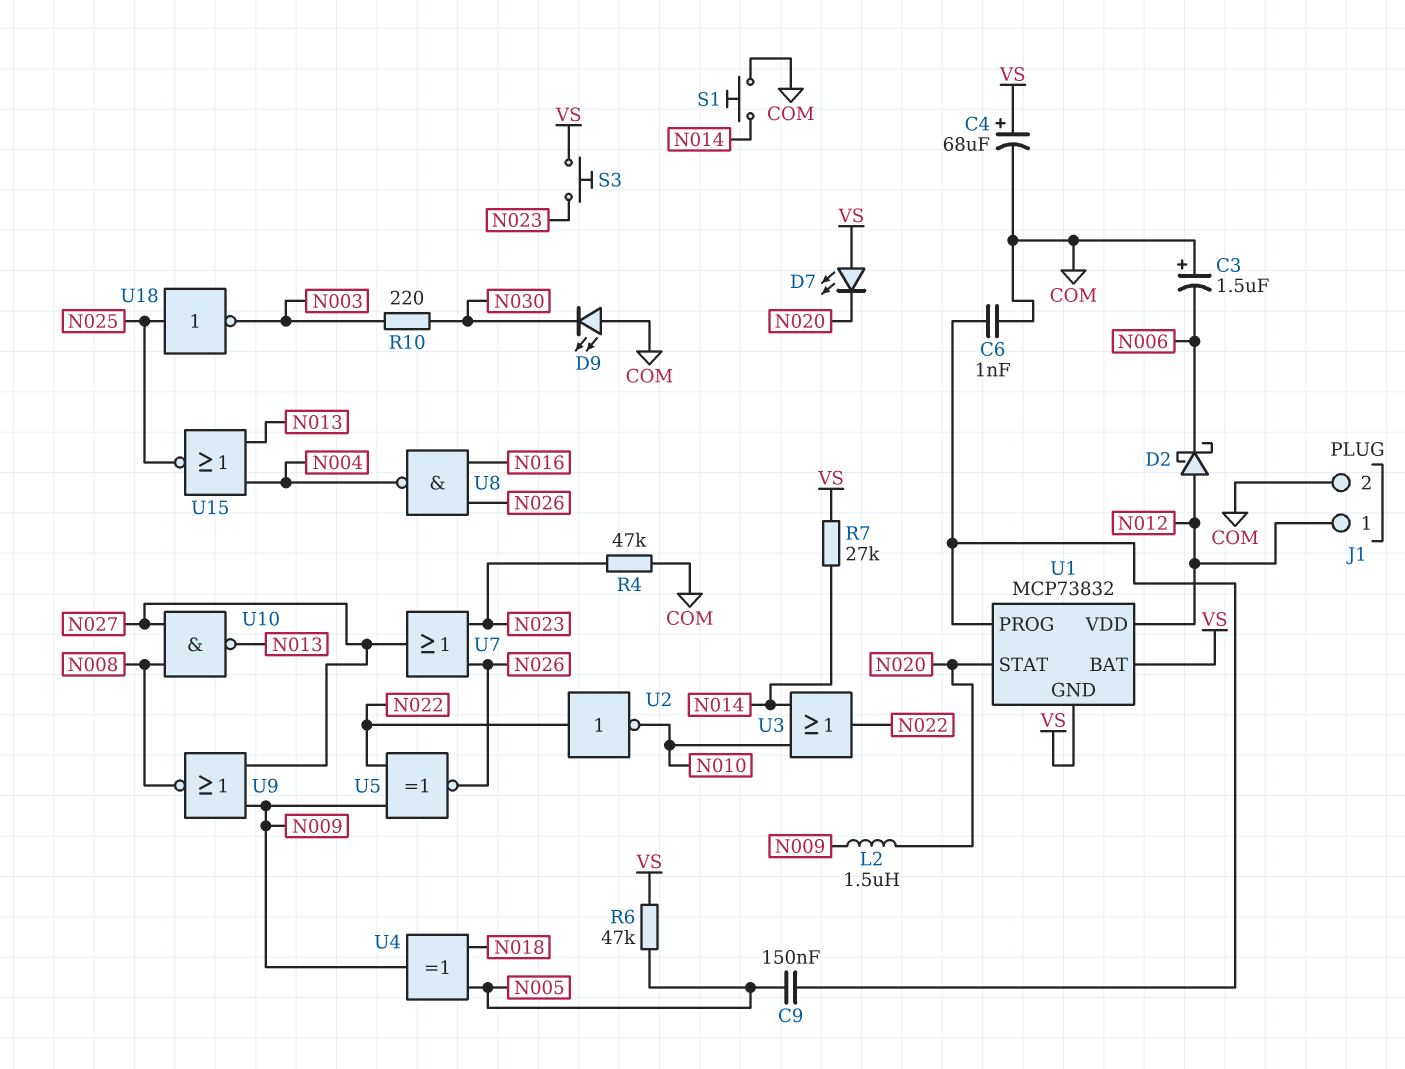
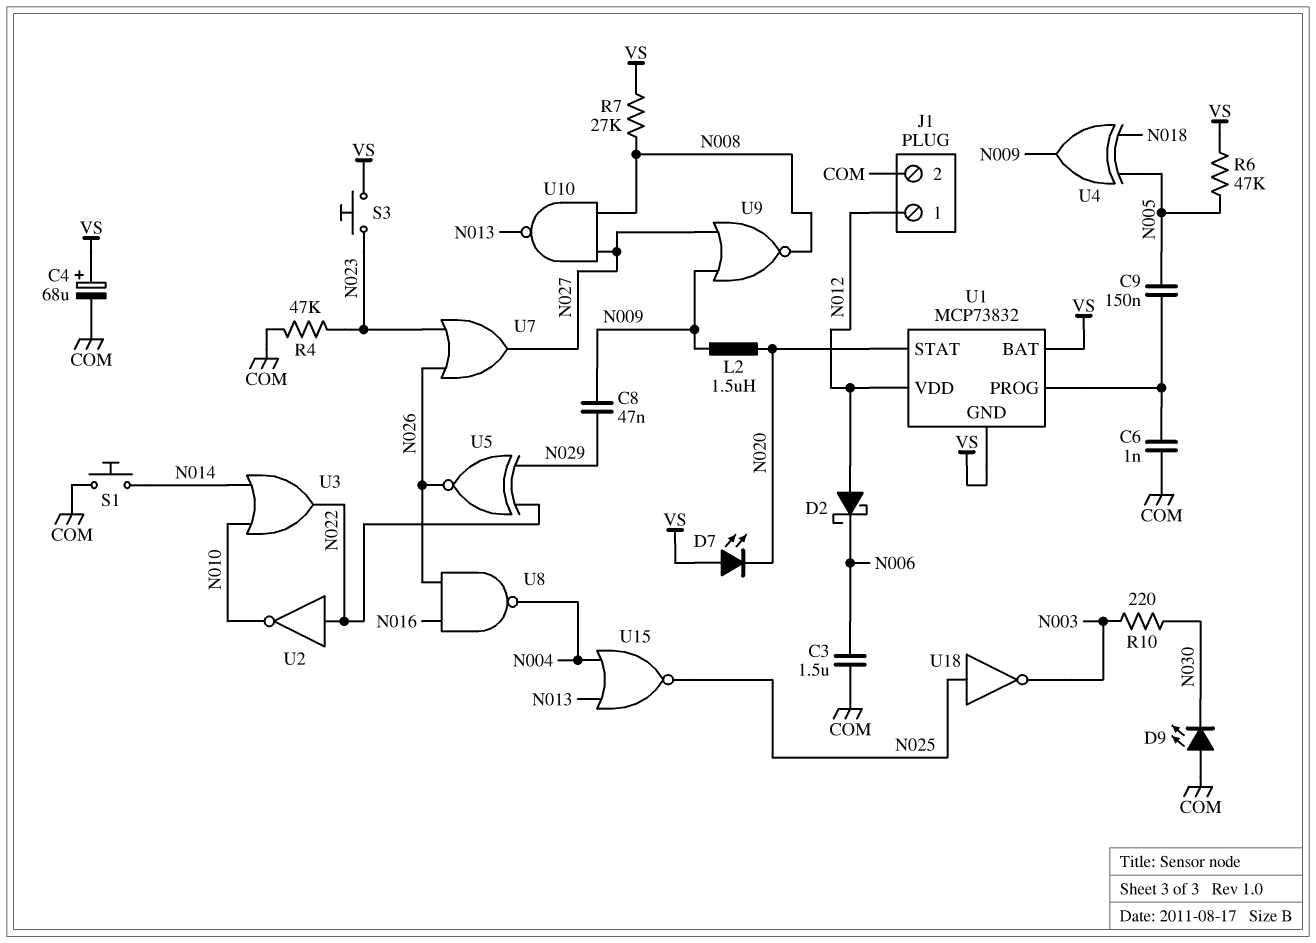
C3: 1.5uF (plus COM, minus N006) -> 1.5uF (COM, N006)
C8: none -> 47nF (N009, N029)
R7: 27k (N014, VS) -> 27k (N008, VS)
U5: XNOR (in N009, in N022, out N026) -> XNOR (in N022, in N029, out N026)

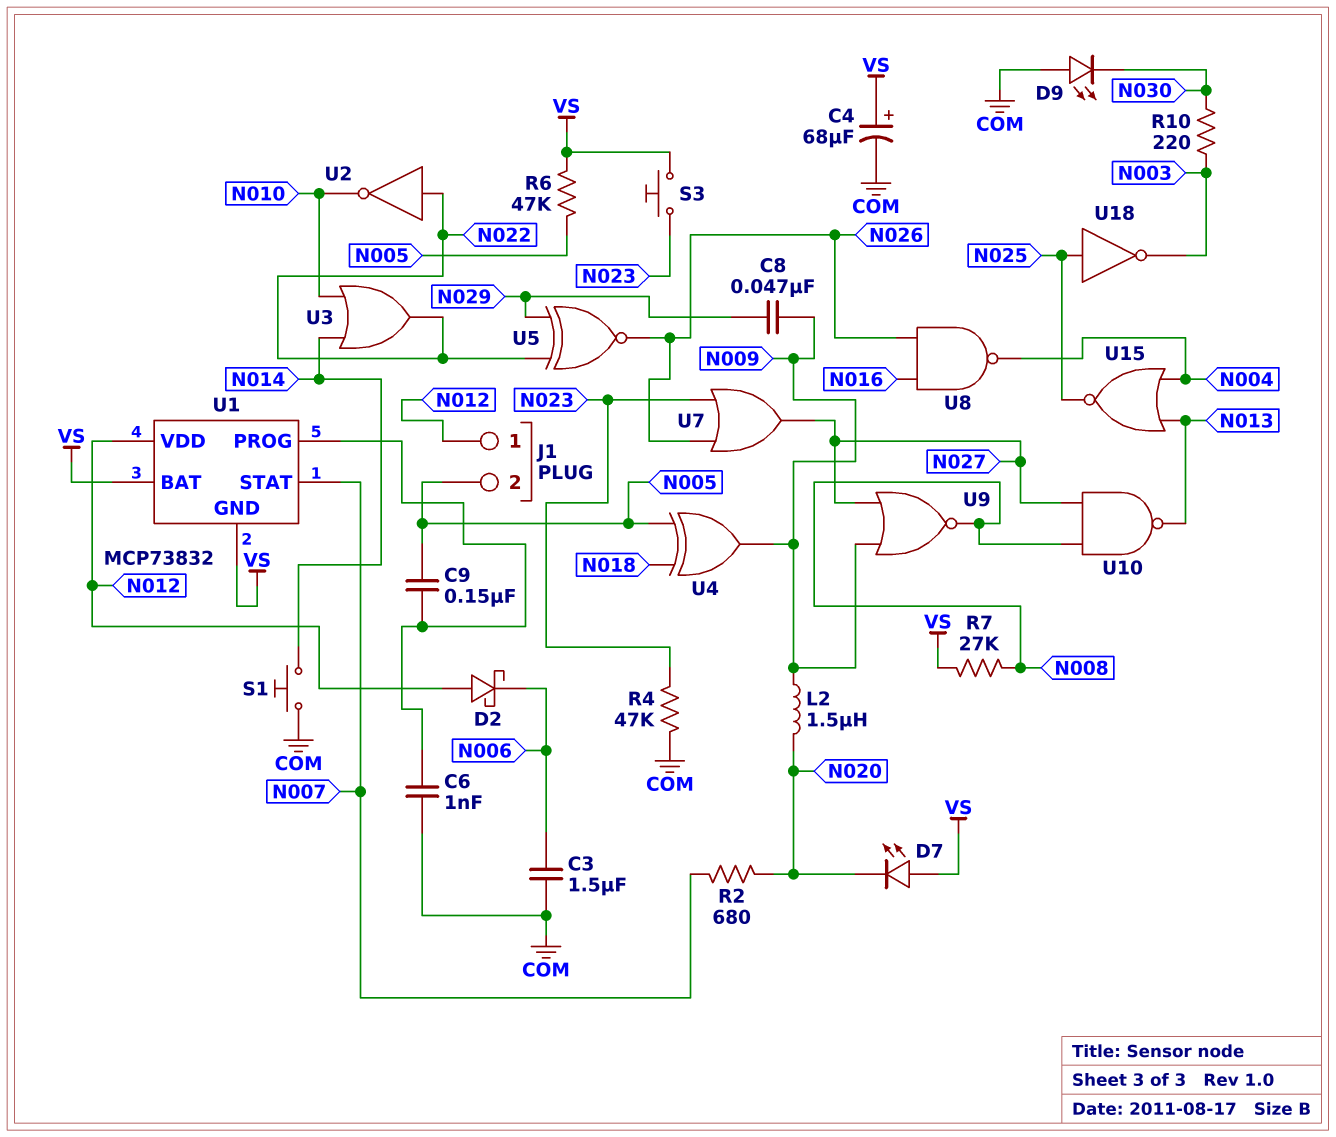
J1 pin 2: COM -> N005
R2: none -> 680 (N007, N020)
U1 pin STAT: N020 -> N007

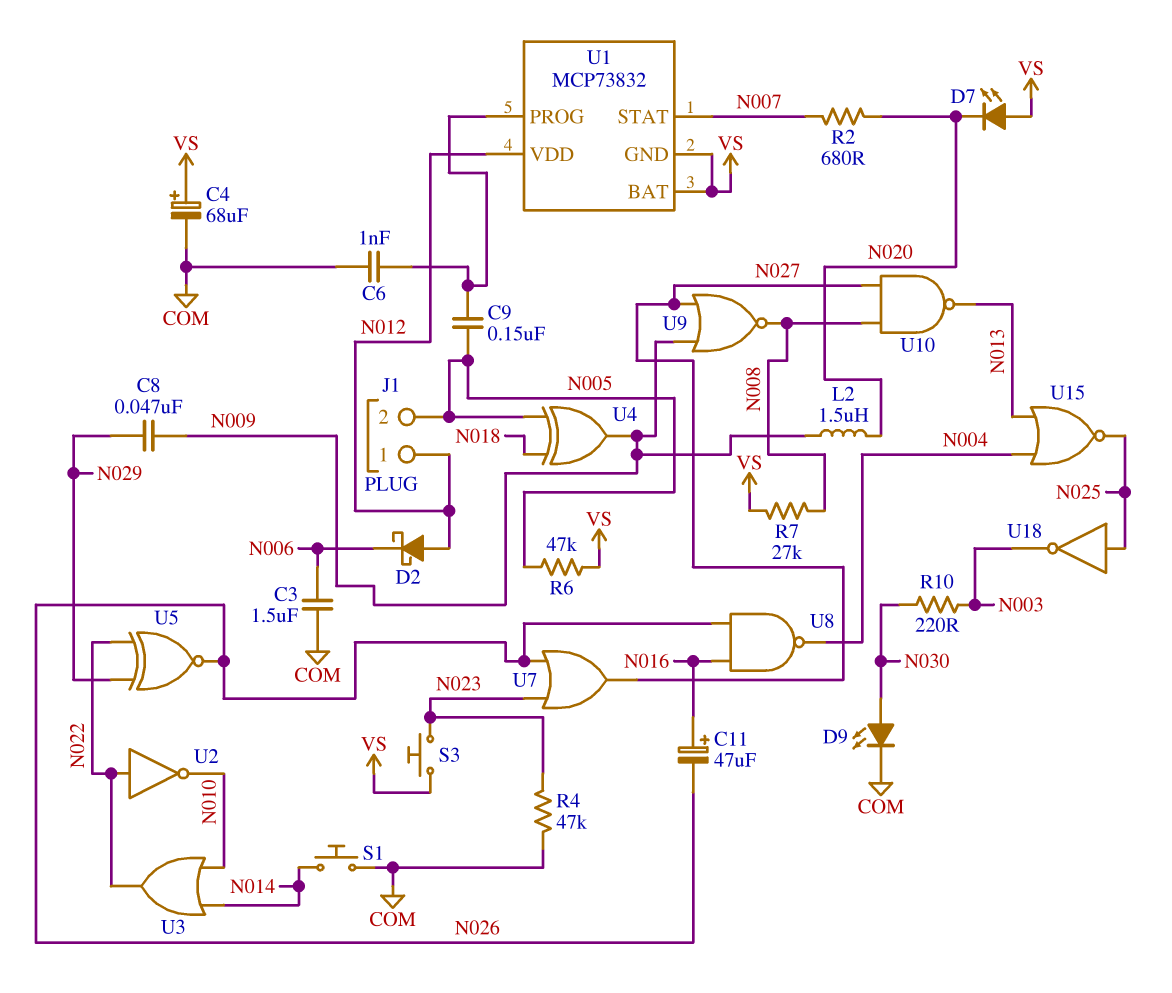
C11: none -> 47uF (plus N016, minus N026)
D9: LED (A COM, K N030) -> LED (A N030, K COM)

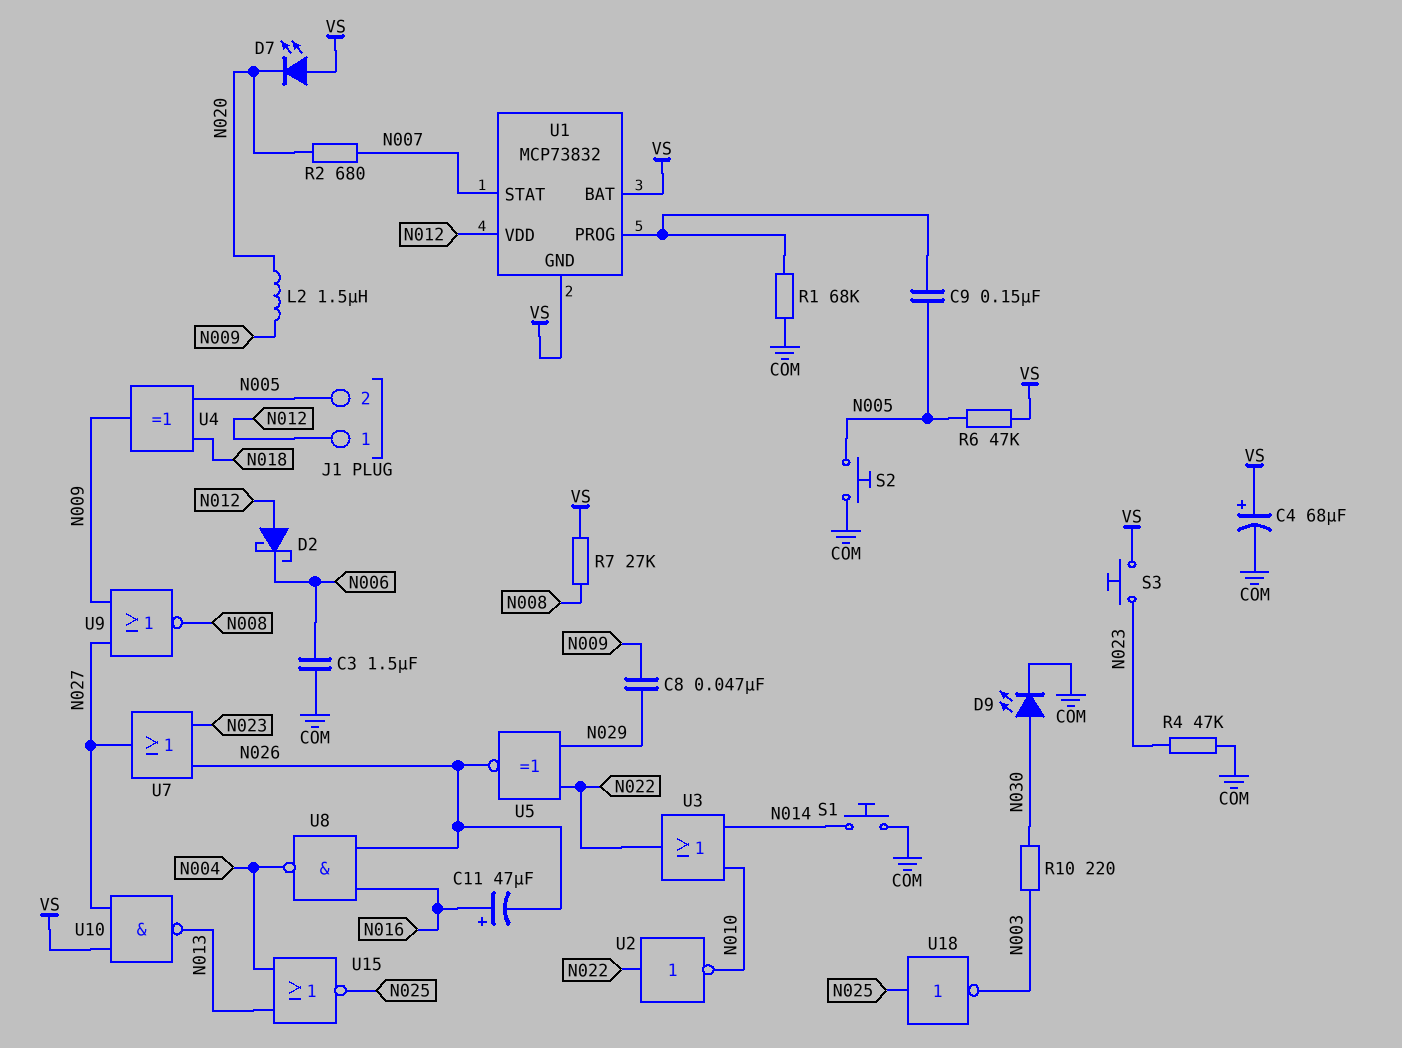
C6: 1nF (COM, U1/PROG) -> none
R1: none -> 68k (COM, U1/PROG)
S2: none -> button (COM, N005)
U10: NAND (in N008, in N027, out N013) -> NAND (in N027, in VS, out N013)

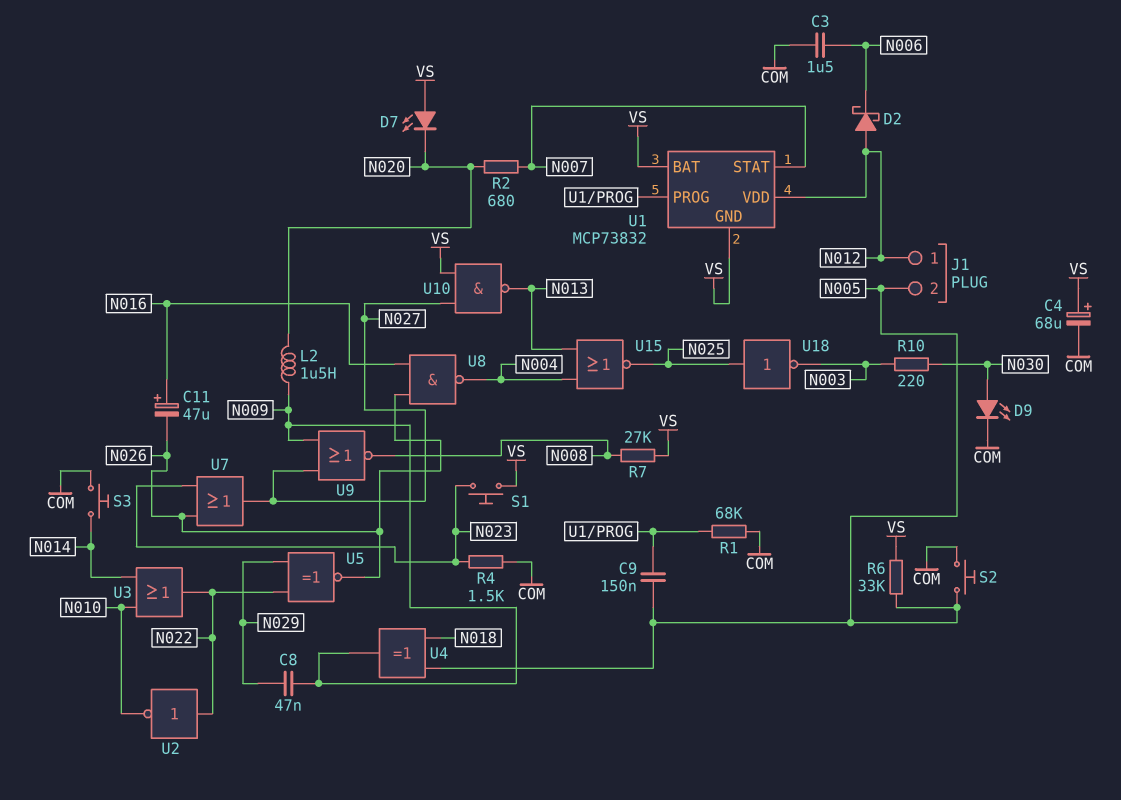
R4: 47k (COM, N023) -> 1.5k (COM, N023)
R6: 47k (N005, VS) -> 33k (N005, VS)
S1: button (COM, N014) -> button (N023, VS)
S3: button (N023, VS) -> button (COM, N014)

